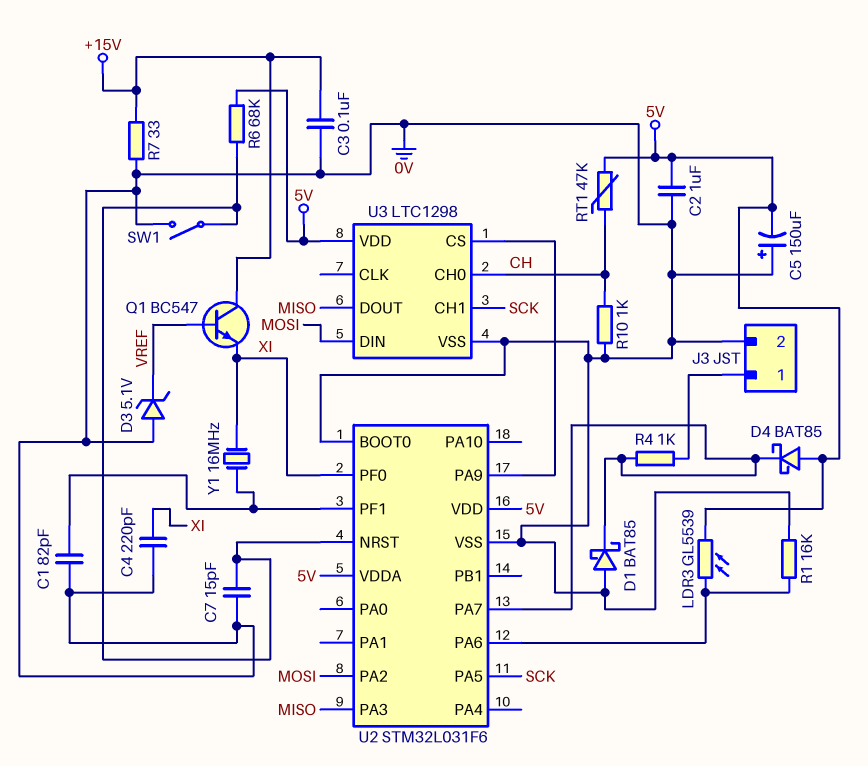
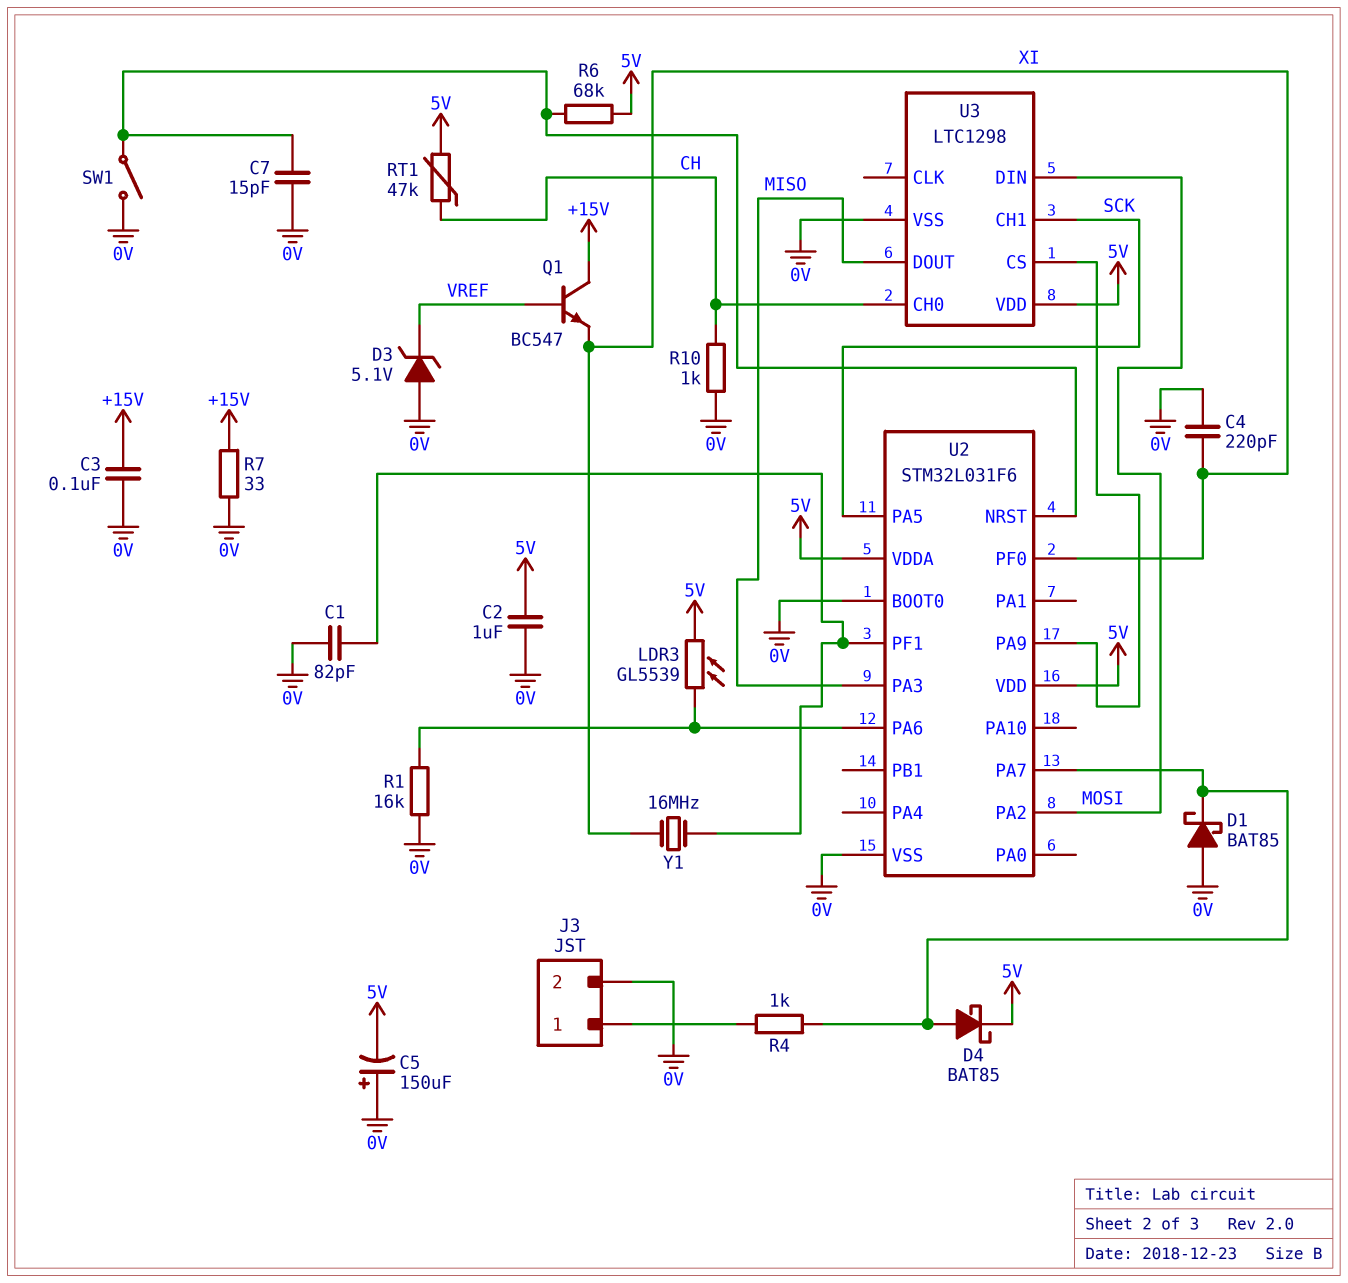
D4: schottky BAT85 (A 5V, K U2/PA7) -> schottky BAT85 (A U2/PA7, K 5V)

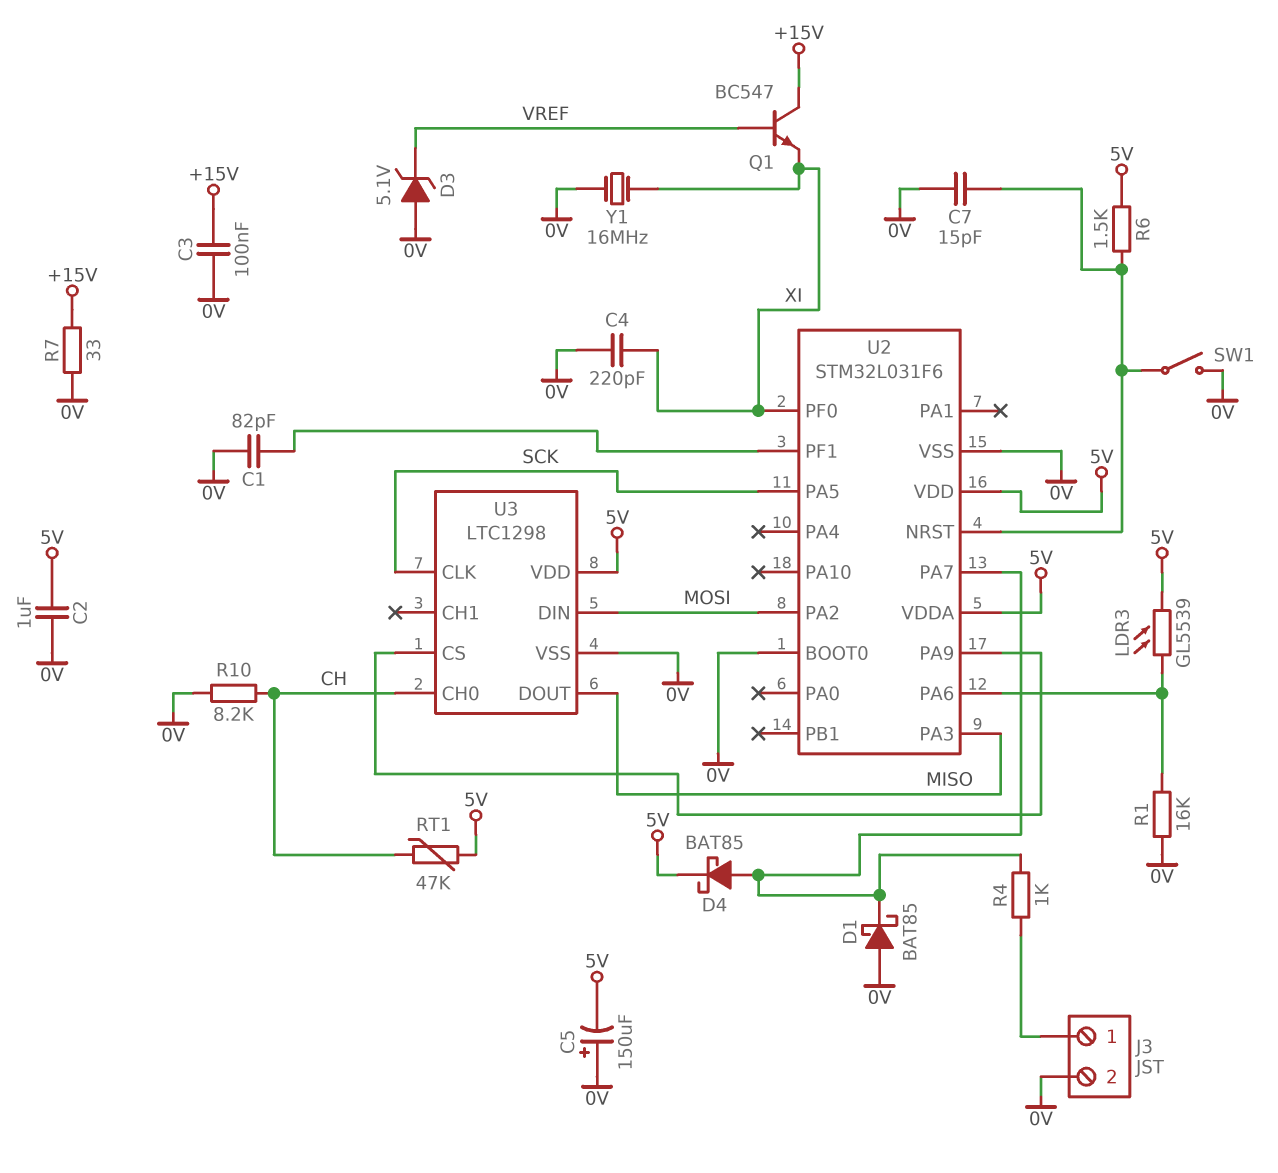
R6: 68k (5V, U2/NRST) -> 1.5k (5V, U2/NRST)
R10: 1k (0V, CH) -> 8.2k (0V, CH)
U3 pin CH1: SCK -> none
U3 pin CLK: none -> SCK
Y1: 16MHz (U2/PF1, XI) -> 16MHz (0V, XI)

